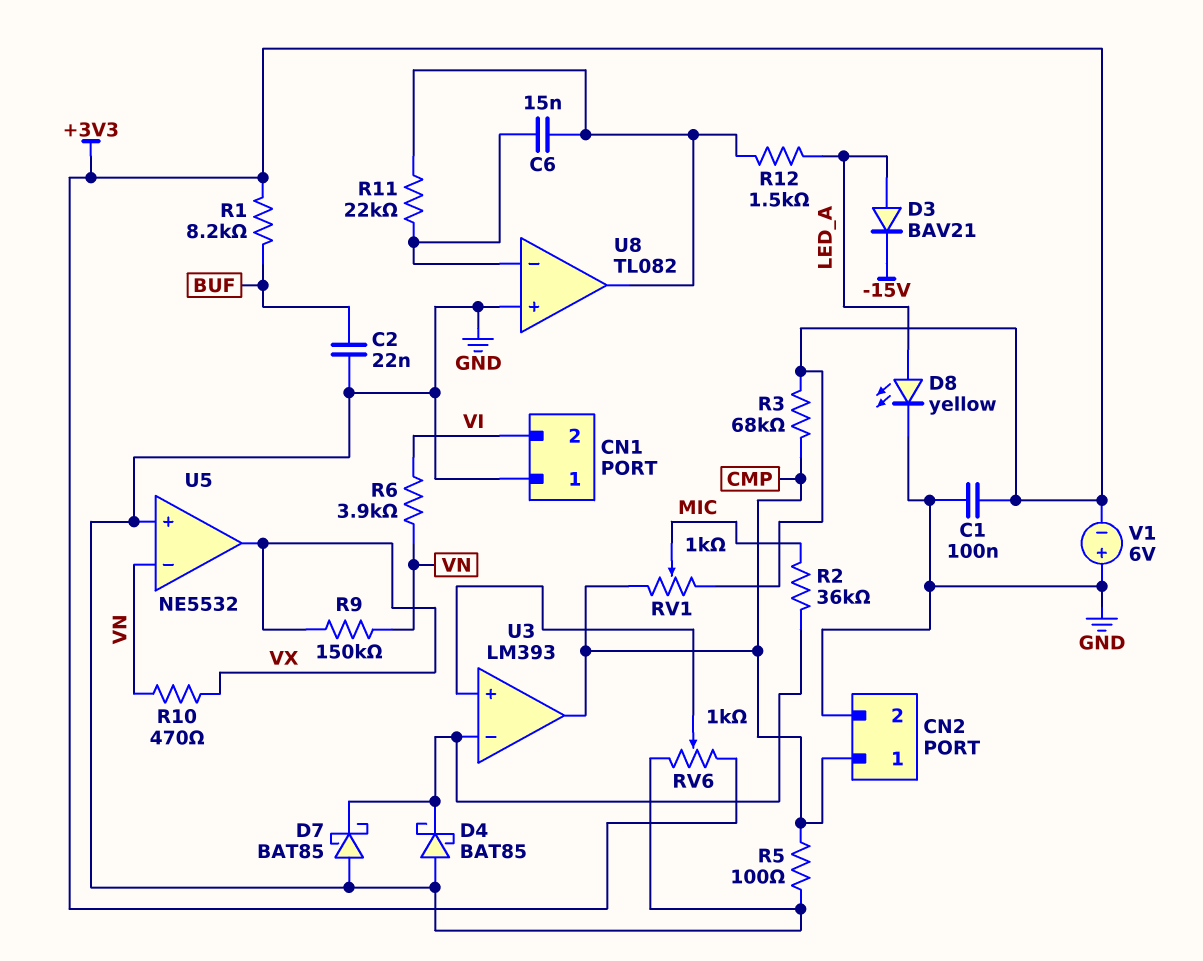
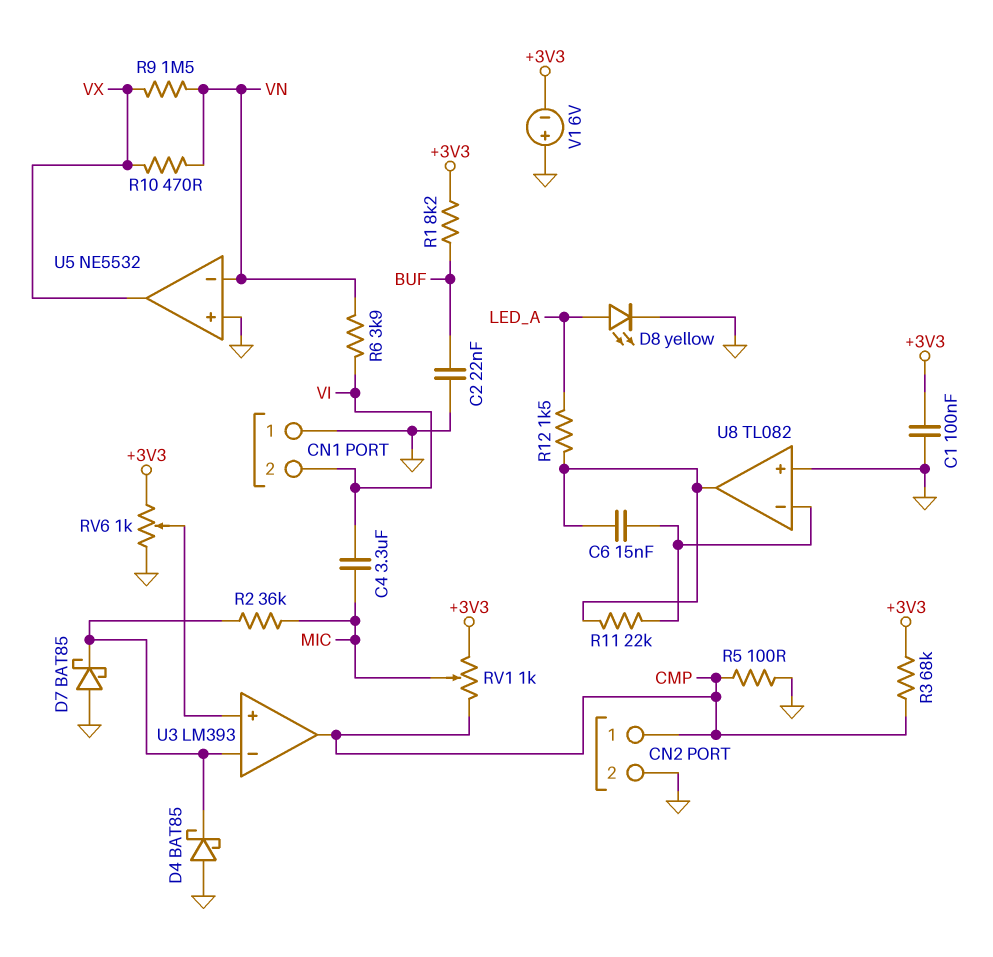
C4: none -> 3.3uF (MIC, VI)
D3: diode BAV21 (A LED_A, K -15V) -> none
R9: 150k (VN, VX) -> 1.5M (VN, VX)

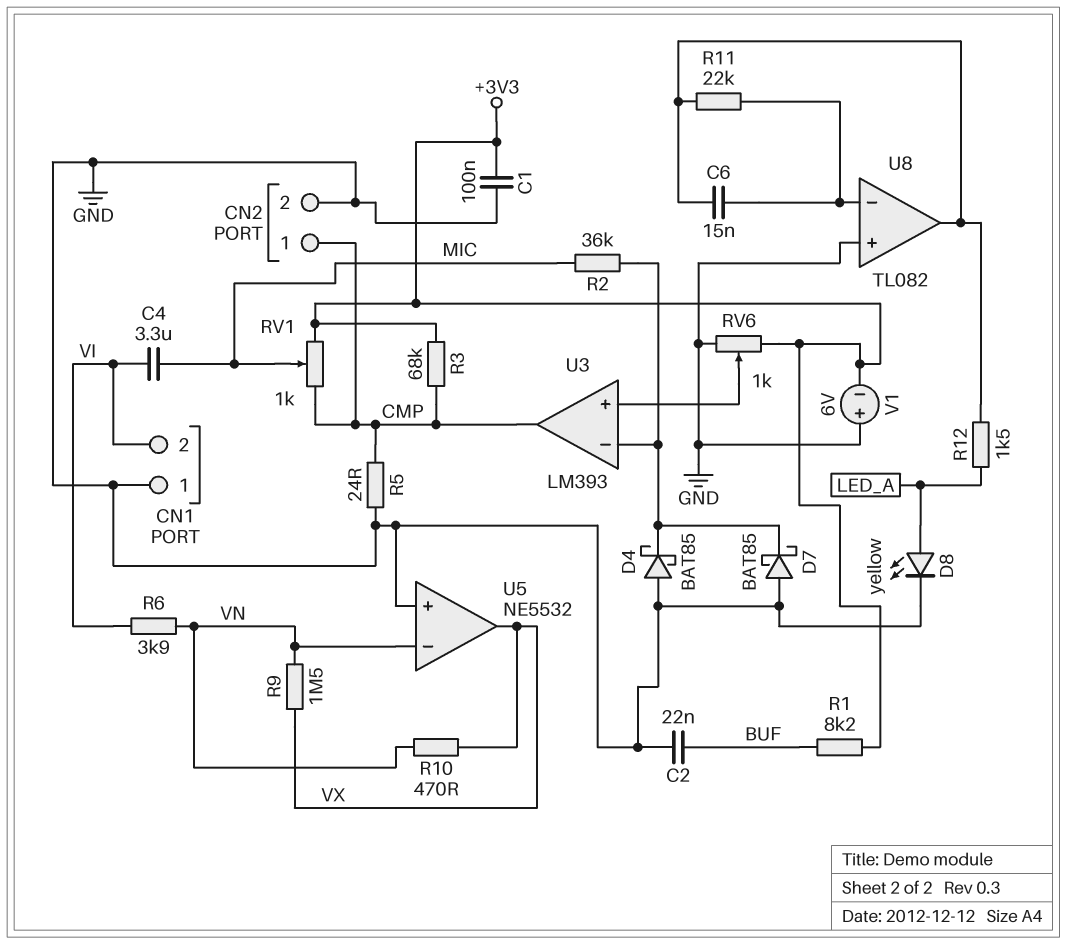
R5: 100 (CMP, GND) -> 24 (CMP, GND)

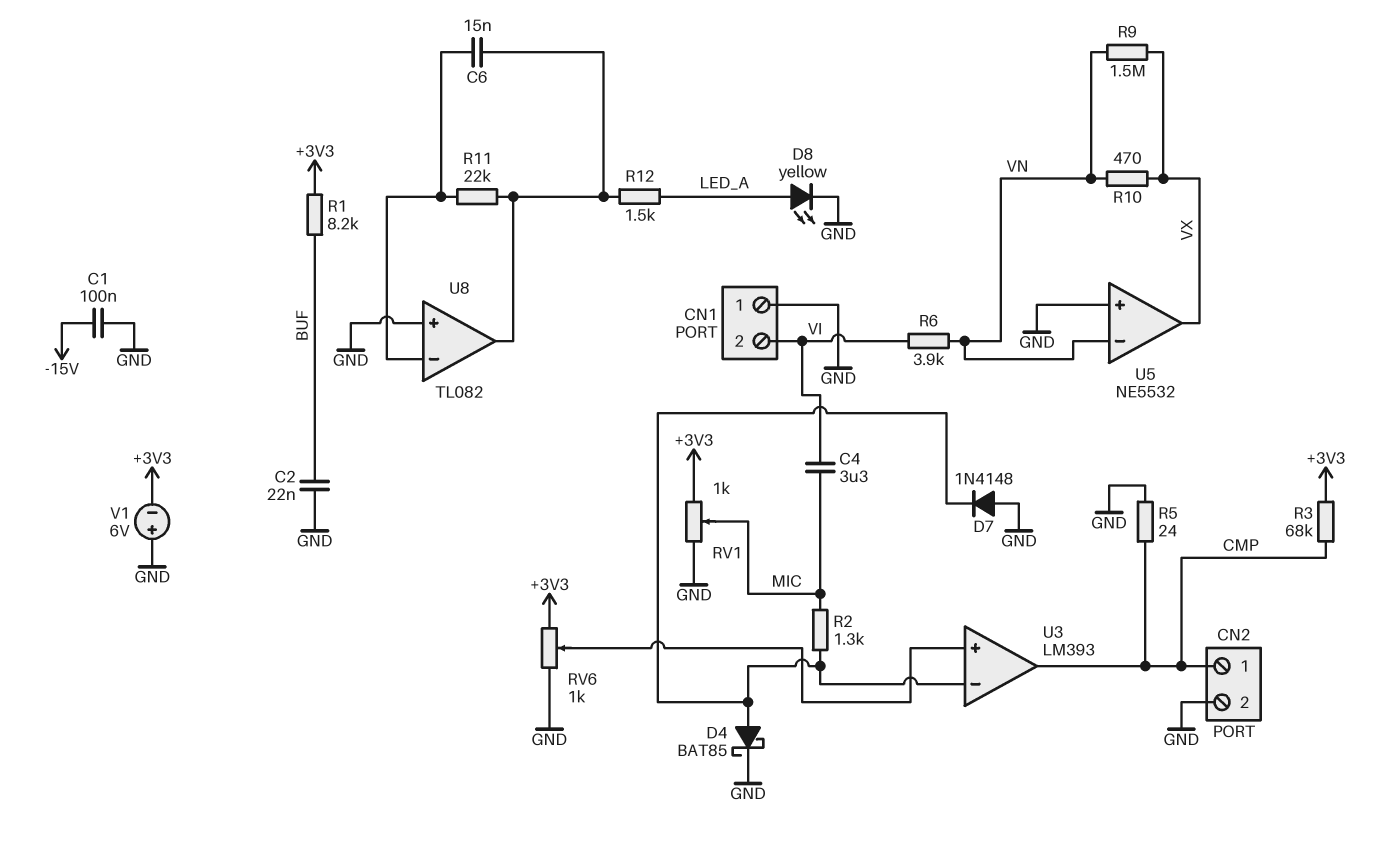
C1: 100nF (+3V3, GND) -> 100nF (-15V, GND)
D4: schottky BAT85 (A GND, K U3/in-) -> schottky BAT85 (A U3/in-, K GND)
D7: schottky BAT85 (A GND, K U3/in-) -> diode 1N4148 (A GND, K U3/in-)
R2: 36k (MIC, U3/in-) -> 1.3k (MIC, U3/in-)
RV1: 1k (+3V3, CMP, wiper MIC) -> 1k (+3V3, GND, wiper MIC)

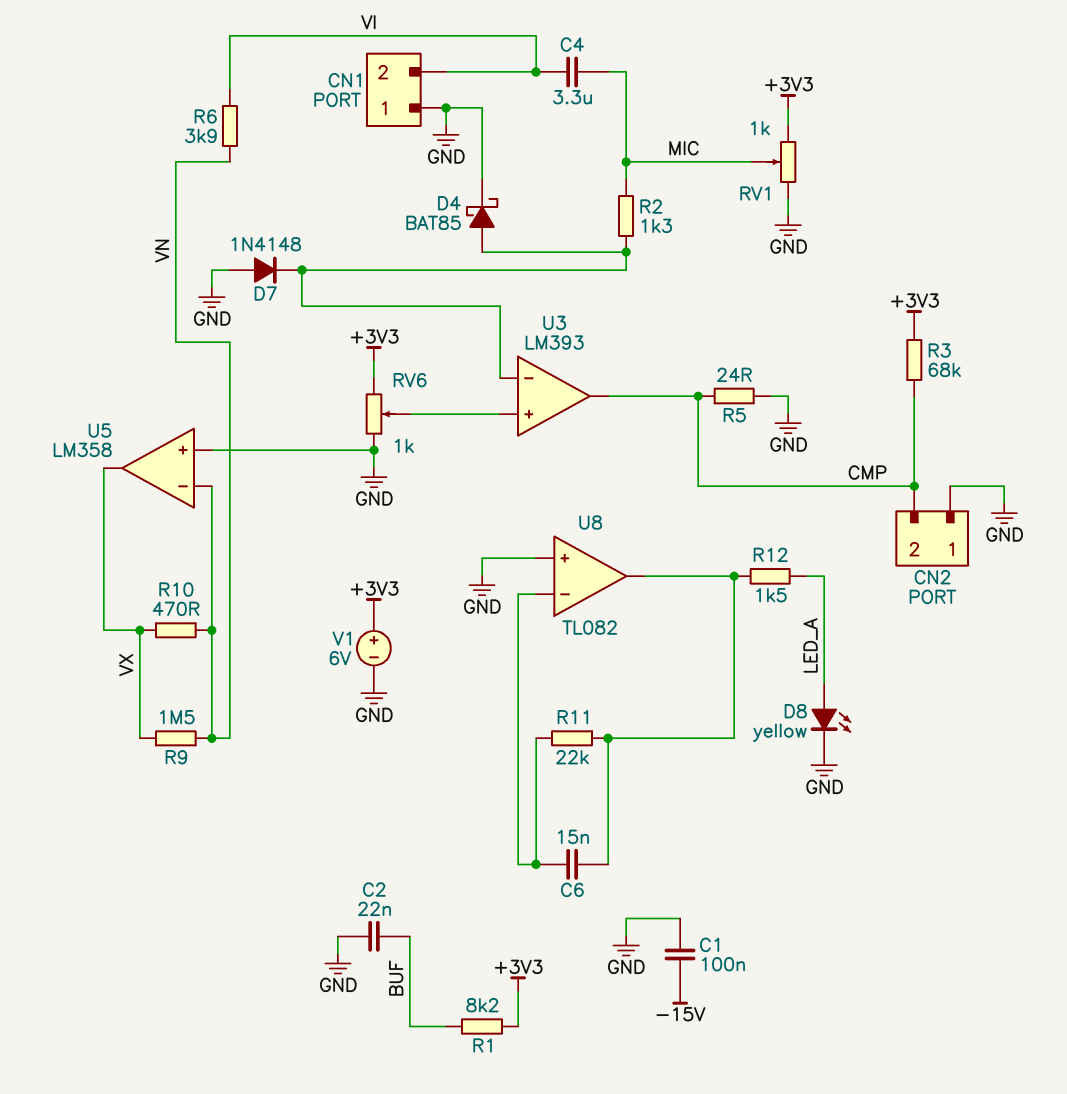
CN2 pin 1: CMP -> GND
CN2 pin 2: GND -> CMP
U5: NE5532 -> LM358
V1: 6V (plus GND, minus +3V3) -> 6V (plus +3V3, minus GND)

